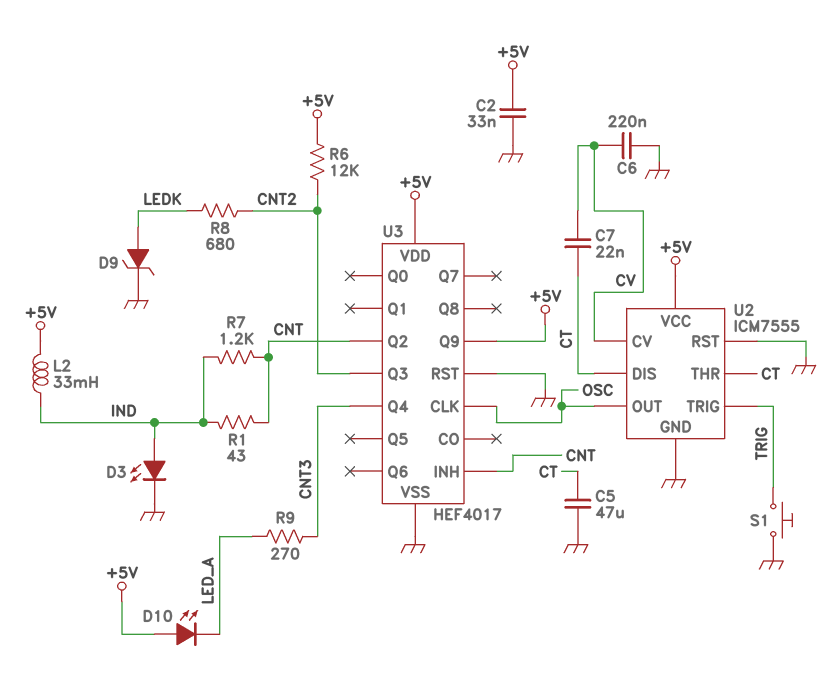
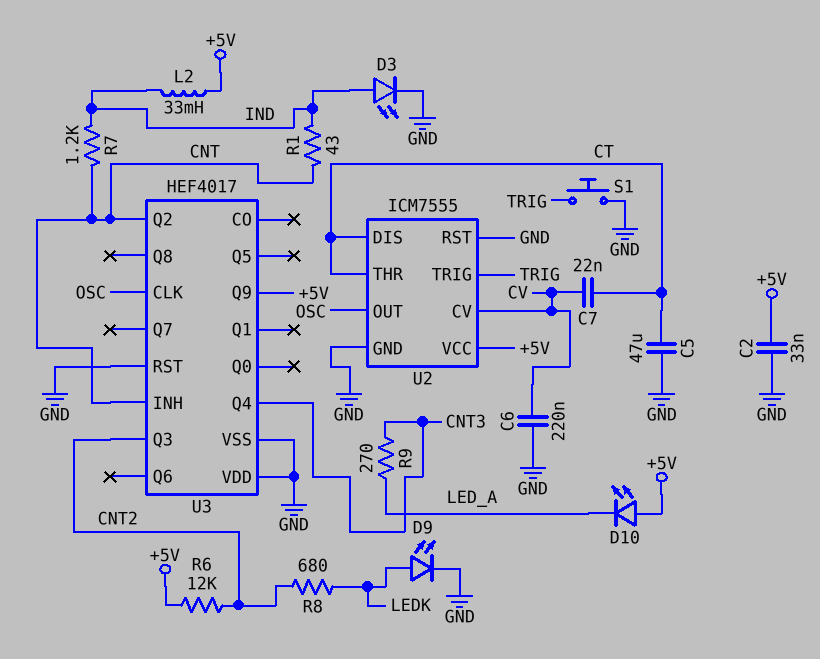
D9: zener (A LEDK, K GND) -> LED (A LEDK, K GND)
U3 pin VDD: +5V -> GND

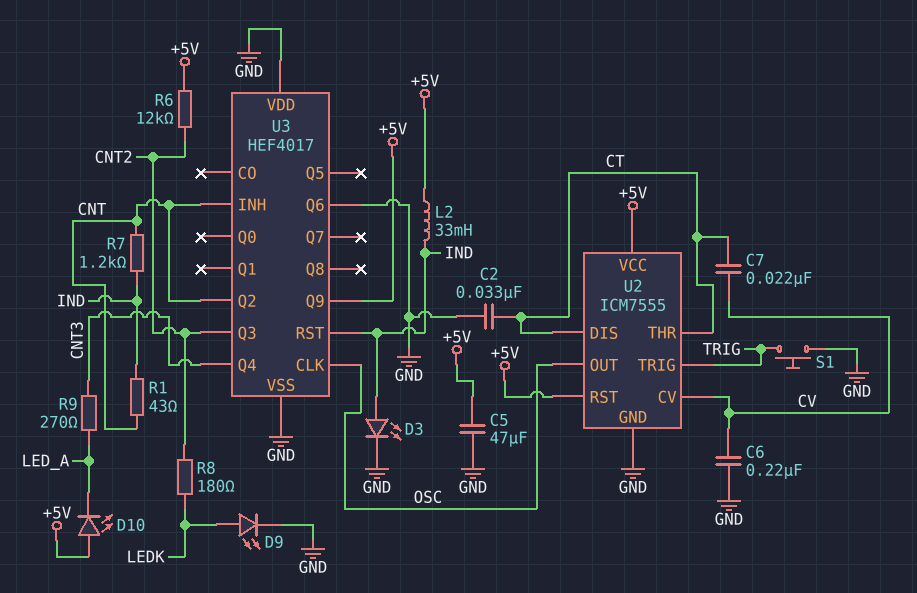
C2: 33nF (+5V, GND) -> 33nF (CT, GND)
C5: 47uF (CT, GND) -> 47uF (+5V, GND)
R8: 680 (CNT2, LEDK) -> 180 (CNT2, LEDK)
U2 pin RST: GND -> +5V
U3 pin Q6: none -> GND
U3 pin RST: GND -> IND

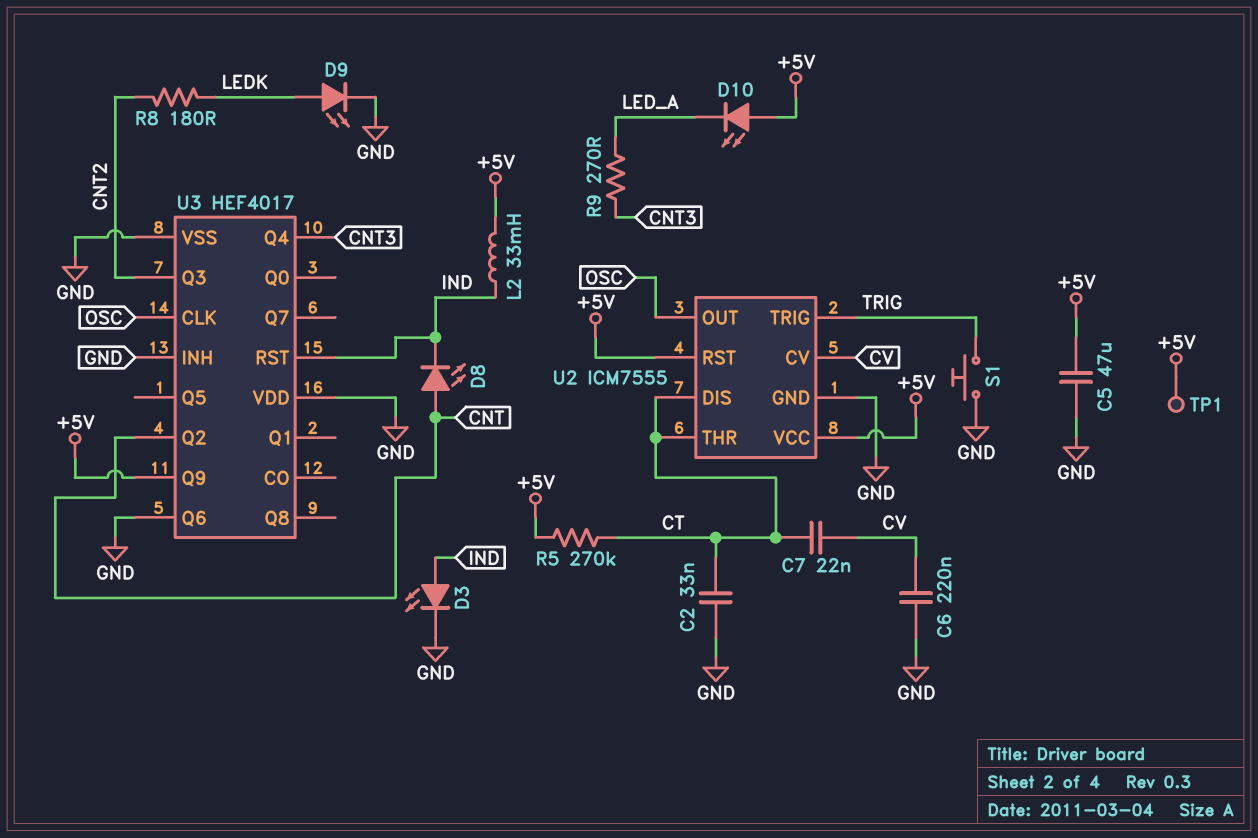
D8: none -> LED (A CNT, K IND)
R1: 43 (CNT, IND) -> none
R5: none -> 270k (+5V, CT)
R6: 12k (+5V, CNT2) -> none
R7: 1.2k (CNT, IND) -> none
TP1: none -> test point (+5V)
U3 pin INH: CNT -> GND

